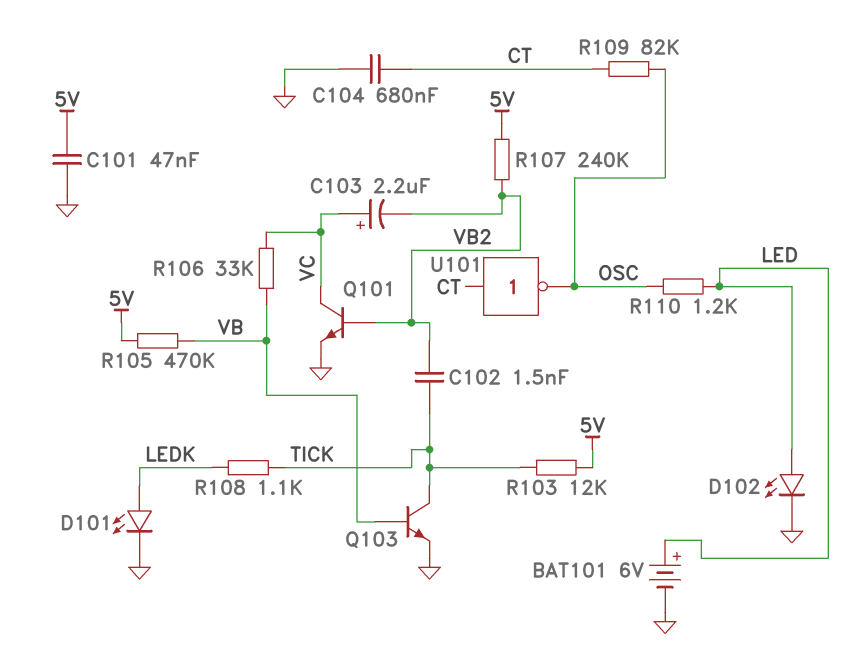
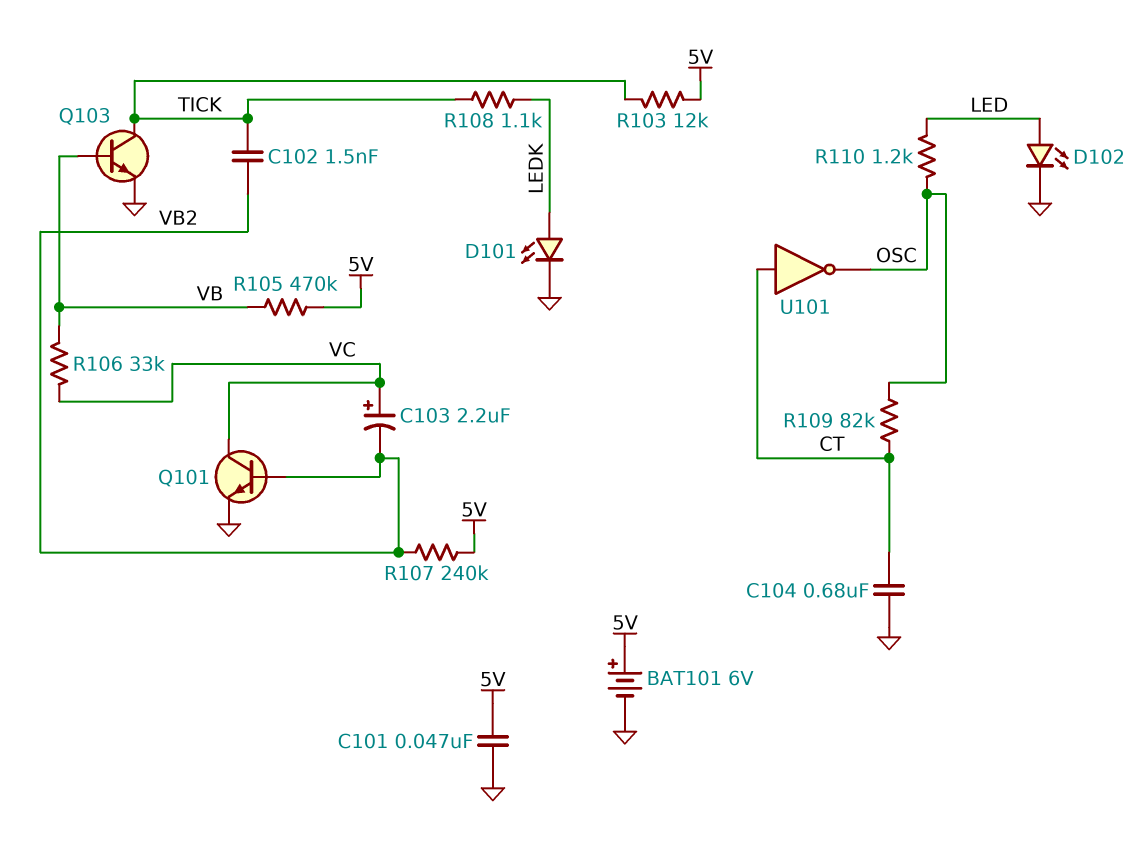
BAT101: 6V (plus LED, minus GND) -> 6V (plus 5V, minus GND)

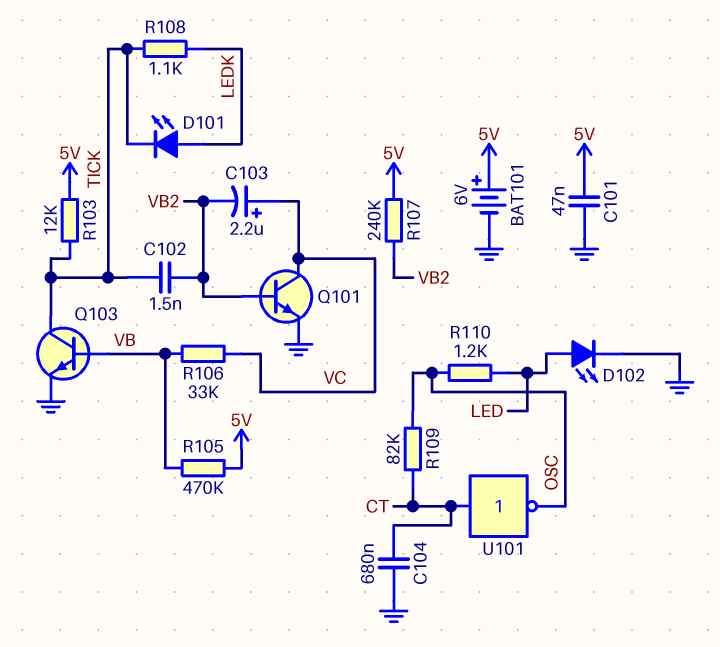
D101: LED (A LEDK, K GND) -> LED (A LEDK, K TICK)

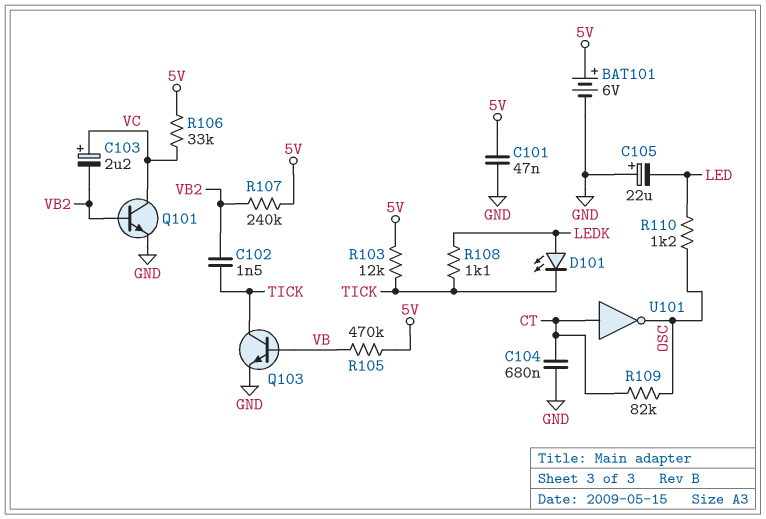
C105: none -> 22uF (plus GND, minus LED)
D102: LED (A LED, K GND) -> none
R106: 33k (VB, VC) -> 33k (5V, VC)

